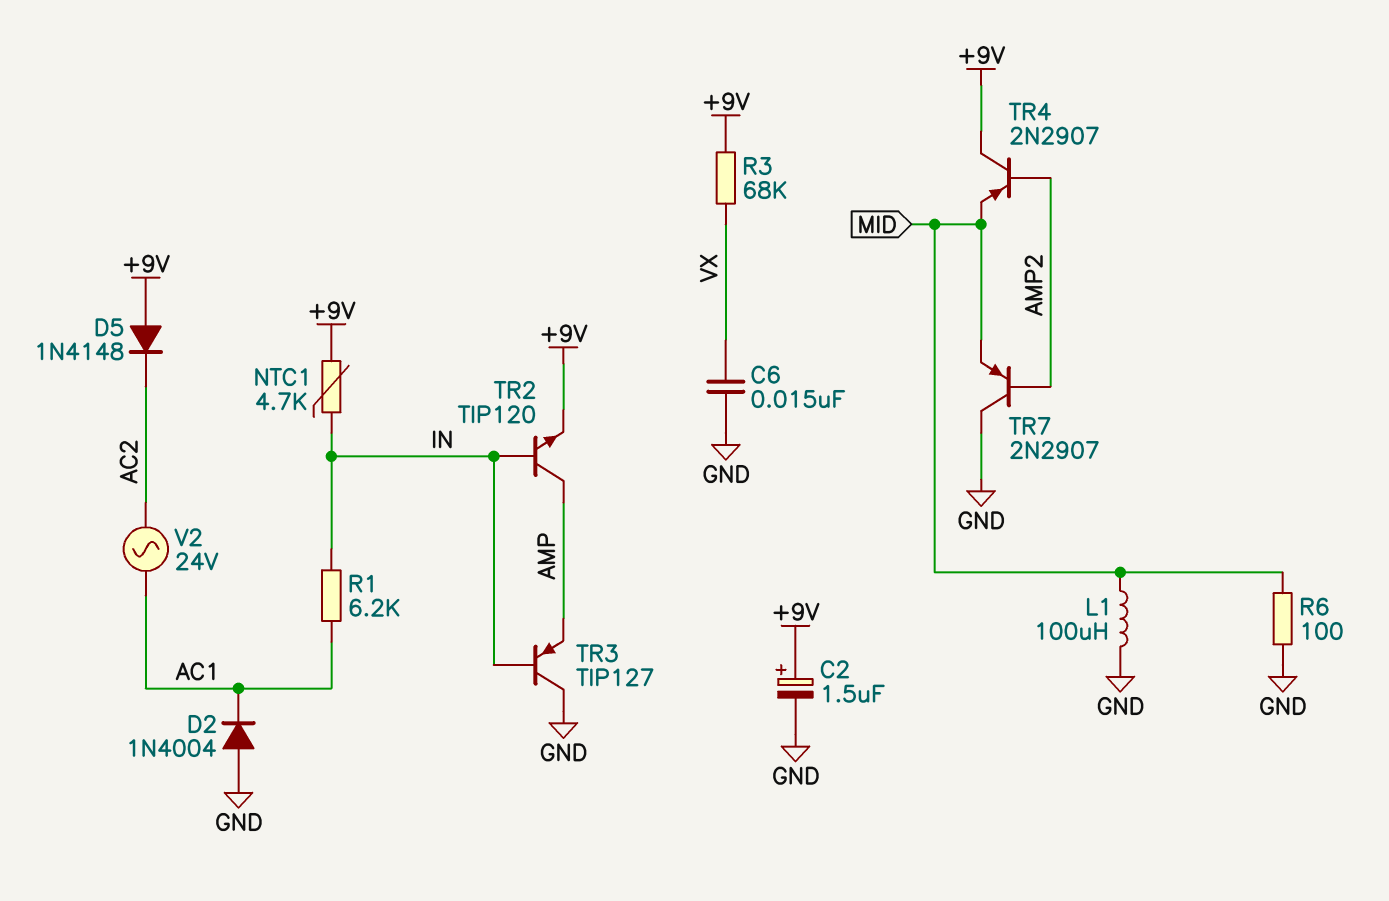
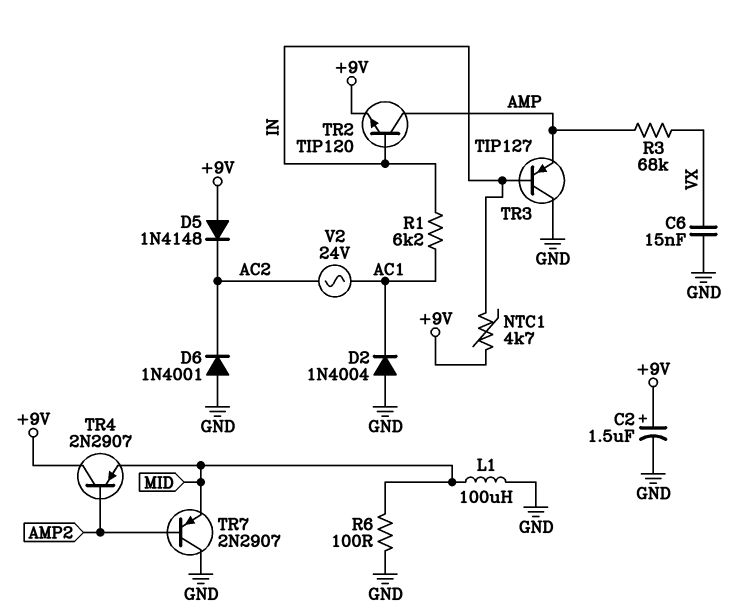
D6: none -> diode 1N4001 (A GND, K AC2)
R3: 68k (+9V, VX) -> 68k (AMP, VX)

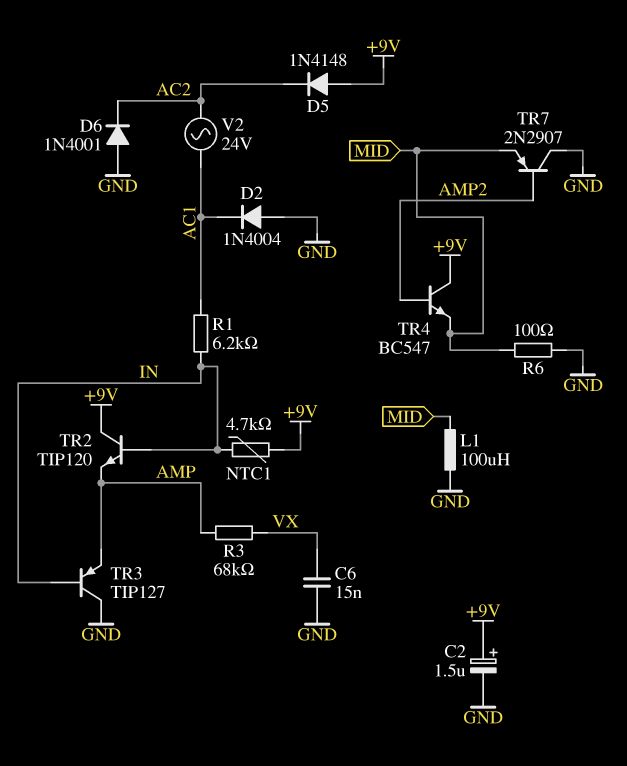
TR2: NPN TIP120 (B IN, C AMP, E +9V) -> NPN TIP120 (B IN, C +9V, E AMP)
TR4: PNP 2N2907 (B AMP2, C +9V, E MID) -> NPN BC547 (B AMP2, C +9V, E MID)

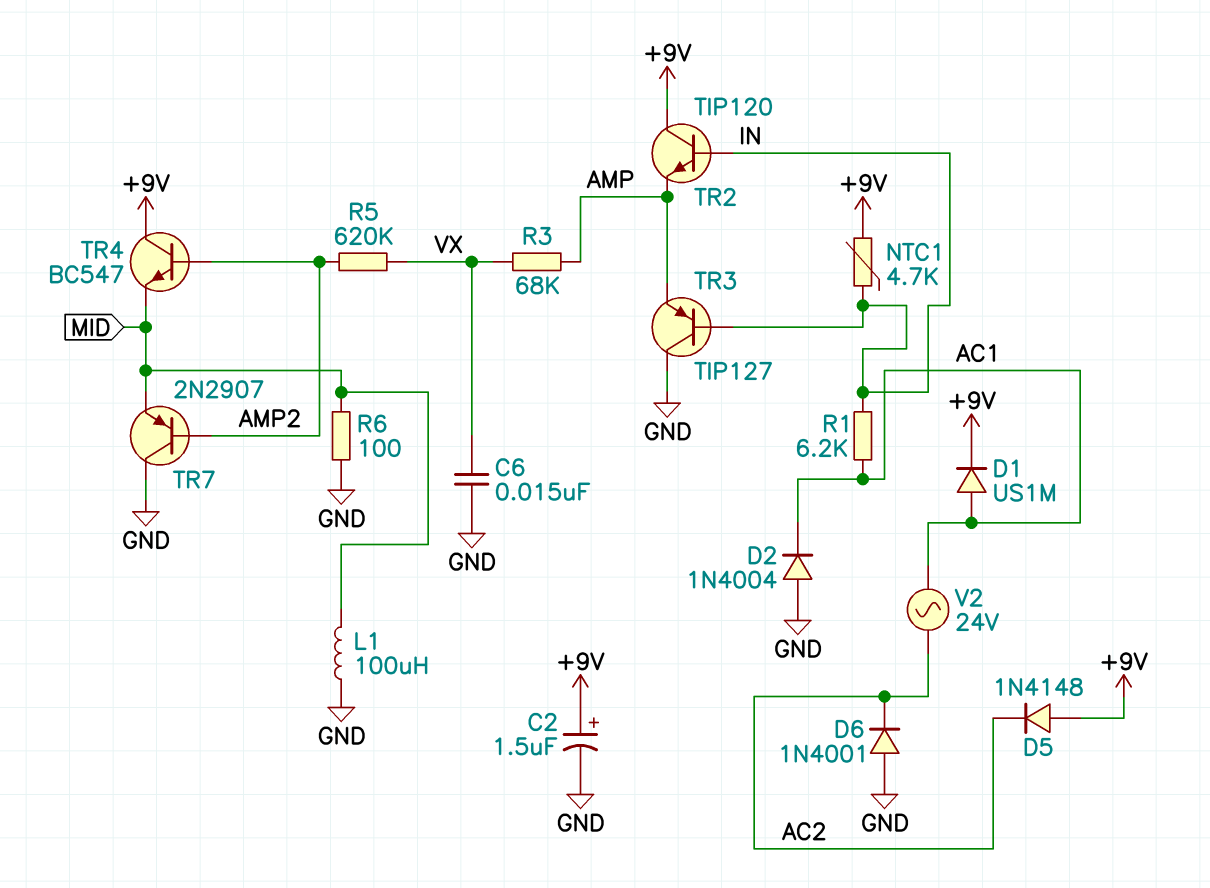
D1: none -> diode US1M (A AC1, K +9V)
R5: none -> 620k (AMP2, VX)

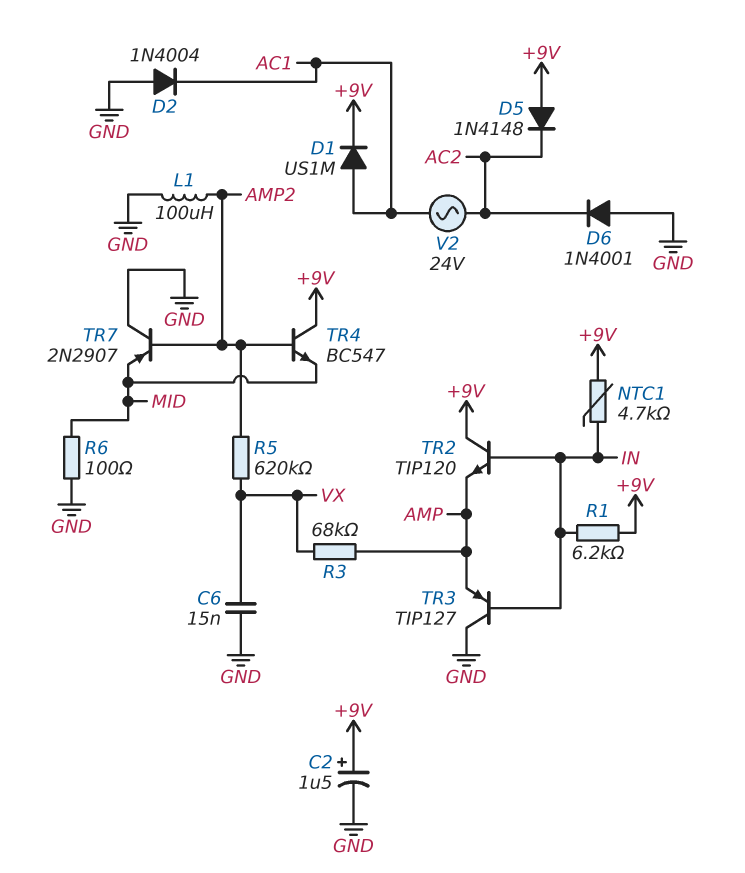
L1: 100uH (GND, MID) -> 100uH (AMP2, GND)
R1: 6.2k (AC1, IN) -> 6.2k (+9V, IN)

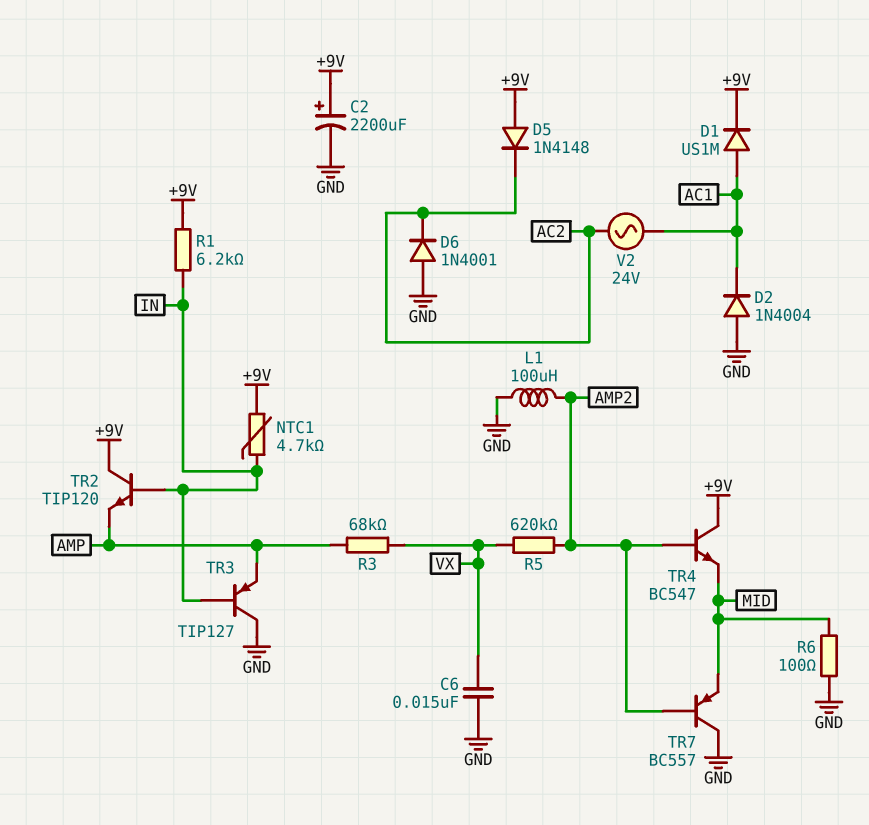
C2: 1.5uF (plus +9V, minus GND) -> 2200uF (plus +9V, minus GND)
TR7: PNP 2N2907 (B AMP2, C GND, E MID) -> PNP BC557 (B AMP2, C GND, E MID)

